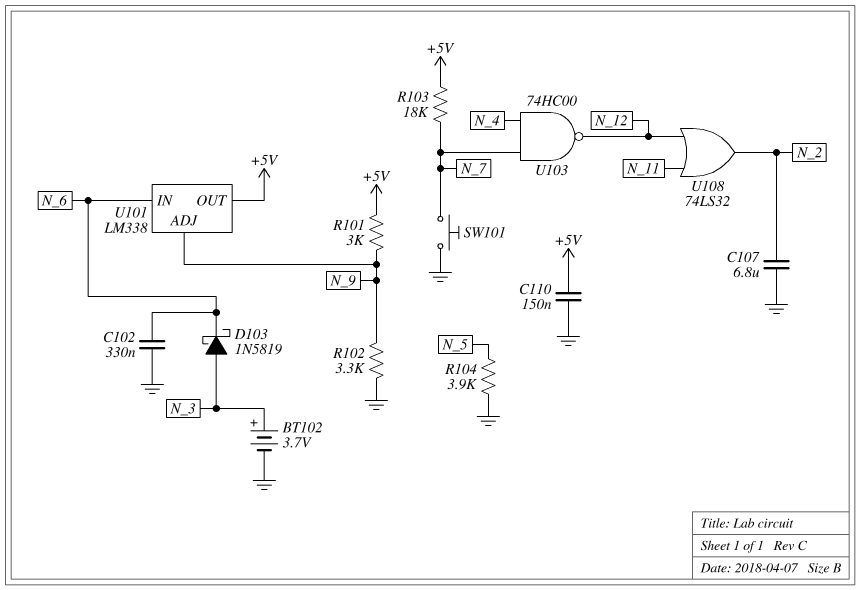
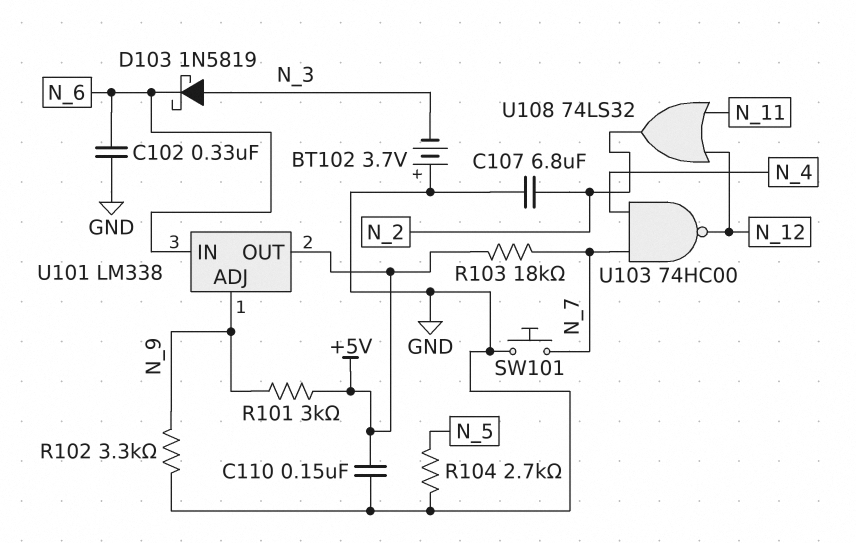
BT102: 3.7V (plus N_3, minus GND) -> 3.7V (plus GND, minus N_3)
R104: 3.9k (GND, N_5) -> 2.7k (GND, N_5)

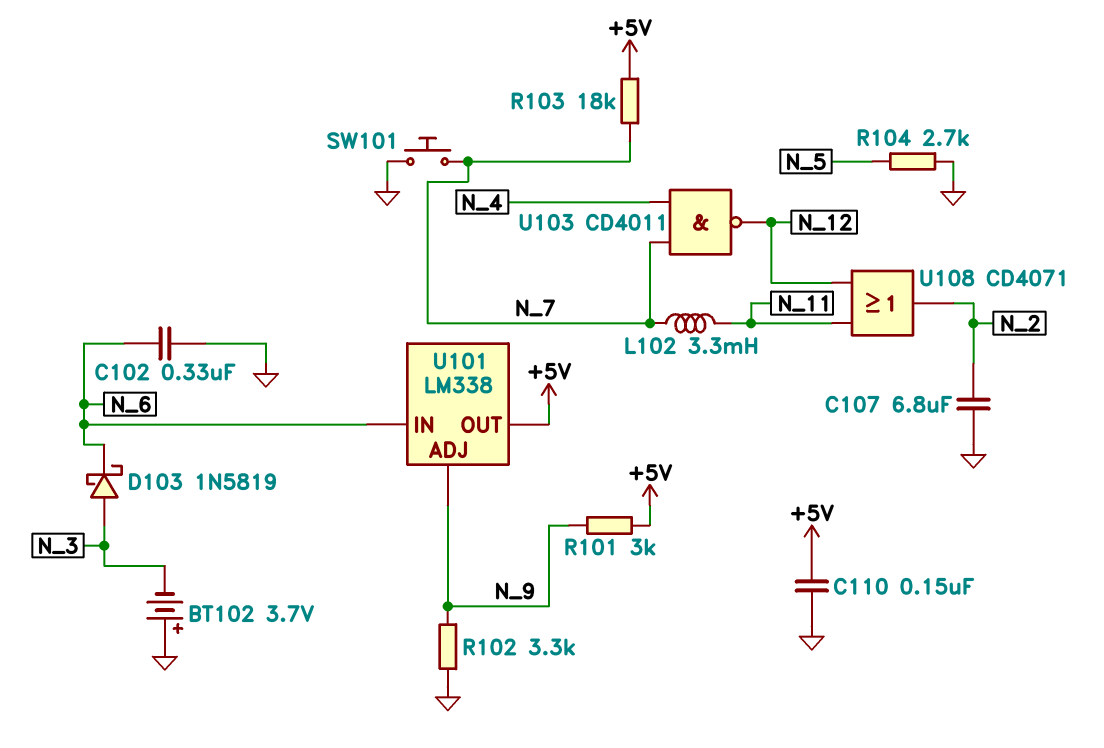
L102: none -> 3.3mH (N_7, N_11)
U103: NAND 74HC00 (in N_4, in N_7, out N_12) -> NAND CD4011 (in N_4, in N_7, out N_12)
U108: OR 74LS32 (in N_11, in N_12, out N_2) -> OR CD4071 (in N_11, in N_12, out N_2)

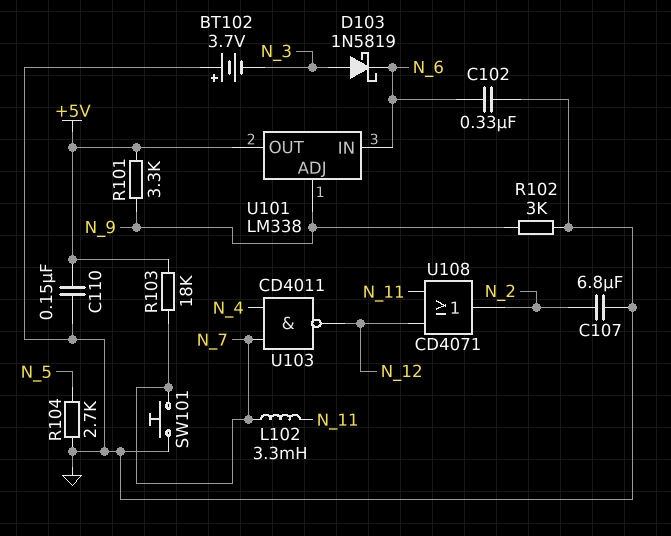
R101: 3k (+5V, N_9) -> 3.3k (+5V, N_9)
R102: 3.3k (GND, N_9) -> 3k (GND, N_9)

